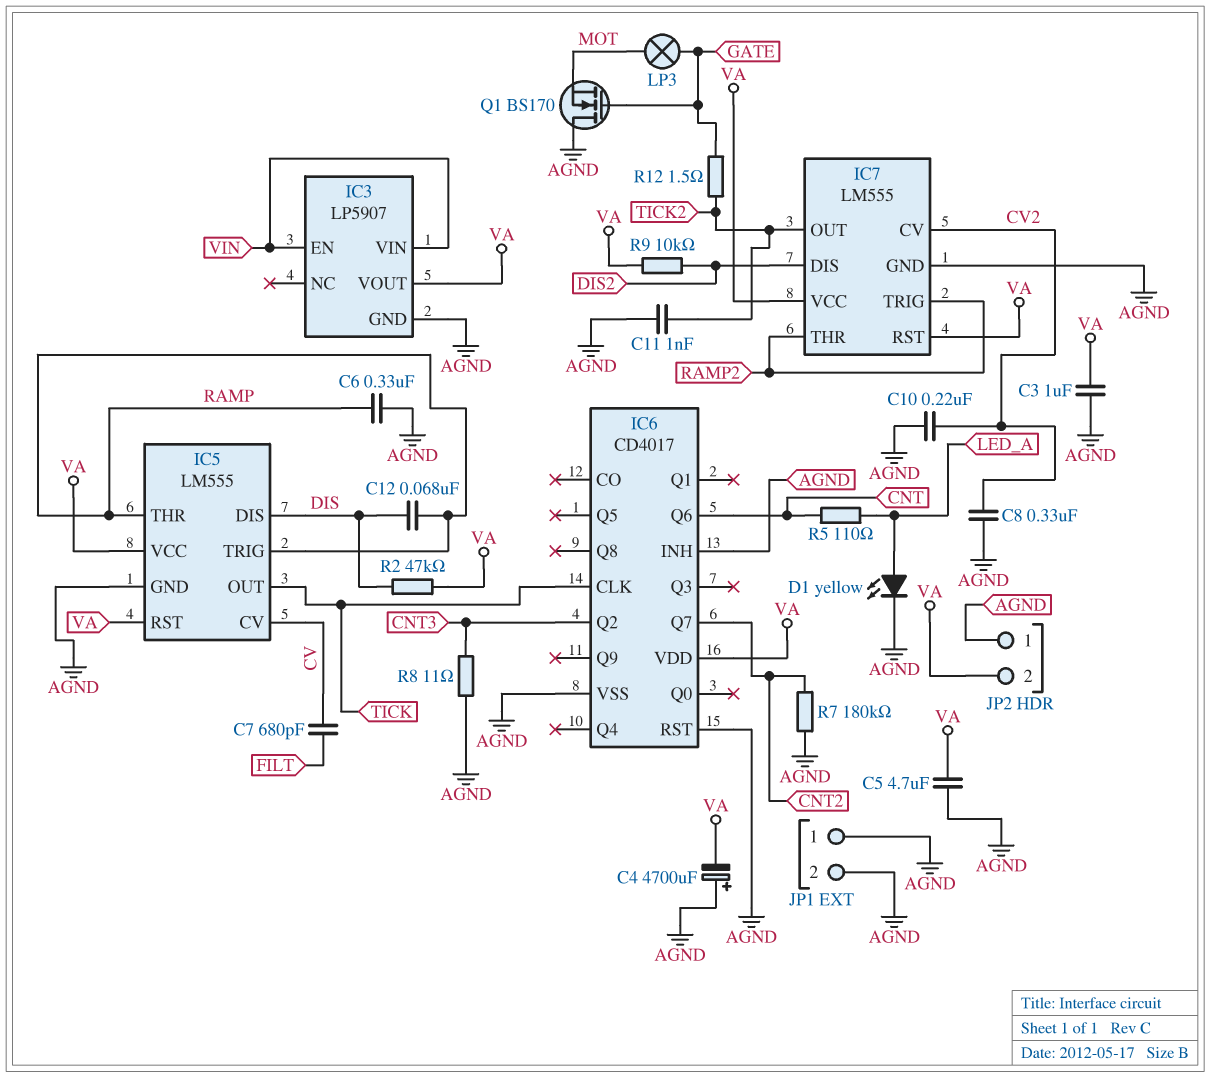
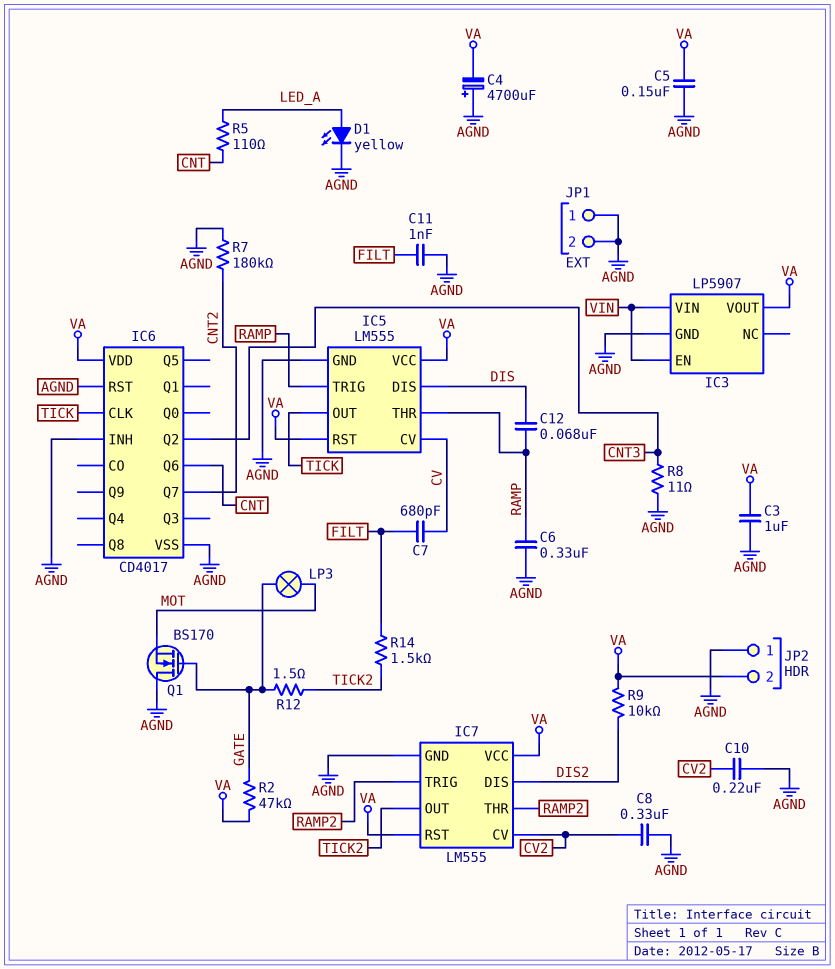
C5: 4.7uF (AGND, VA) -> 150nF (AGND, VA)
C11: 1nF (AGND, TICK2) -> 1nF (AGND, FILT)
R2: 47k (DIS, VA) -> 47k (GATE, VA)
R14: none -> 1.5k (FILT, TICK2)

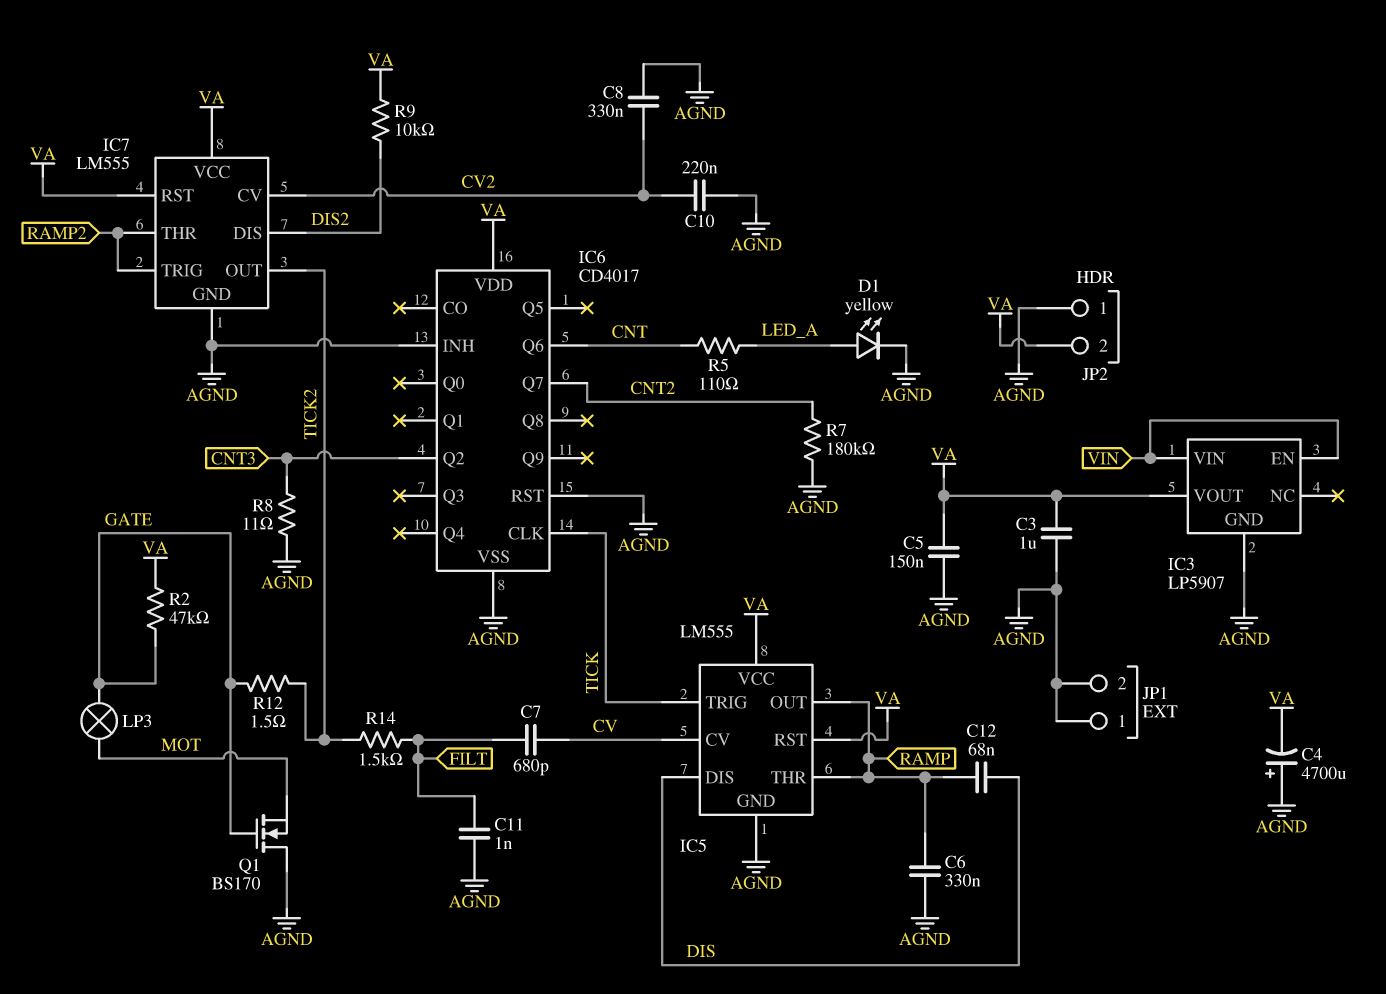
IC5 pin OUT: TICK -> RAMP
IC5 pin TRIG: RAMP -> TICK

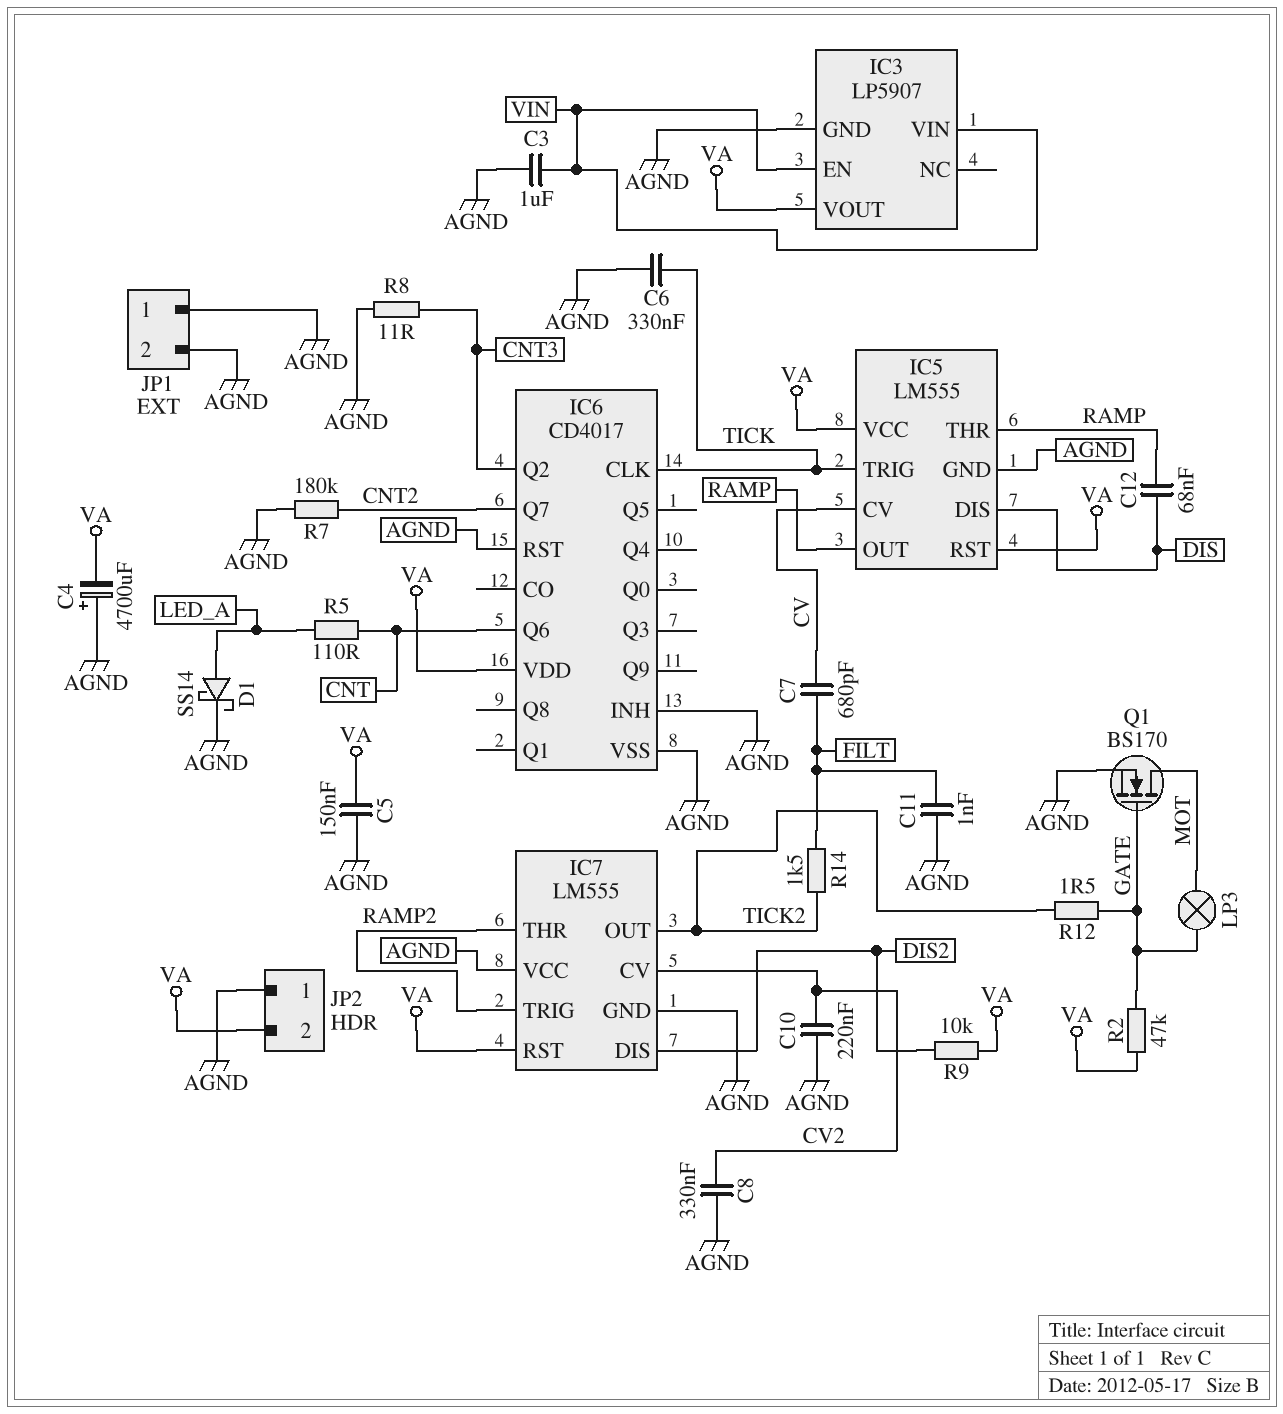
C3: 1uF (AGND, VA) -> 1uF (AGND, VIN)
C6: 330nF (AGND, RAMP) -> 330nF (AGND, TICK)
D1: LED yellow (A LED_A, K AGND) -> schottky SS14 (A LED_A, K AGND)
IC7 pin VCC: VA -> AGND
Q1: NMOS BS170 (G GATE, D AGND, S MOT) -> NMOS BS170 (G GATE, D MOT, S AGND)

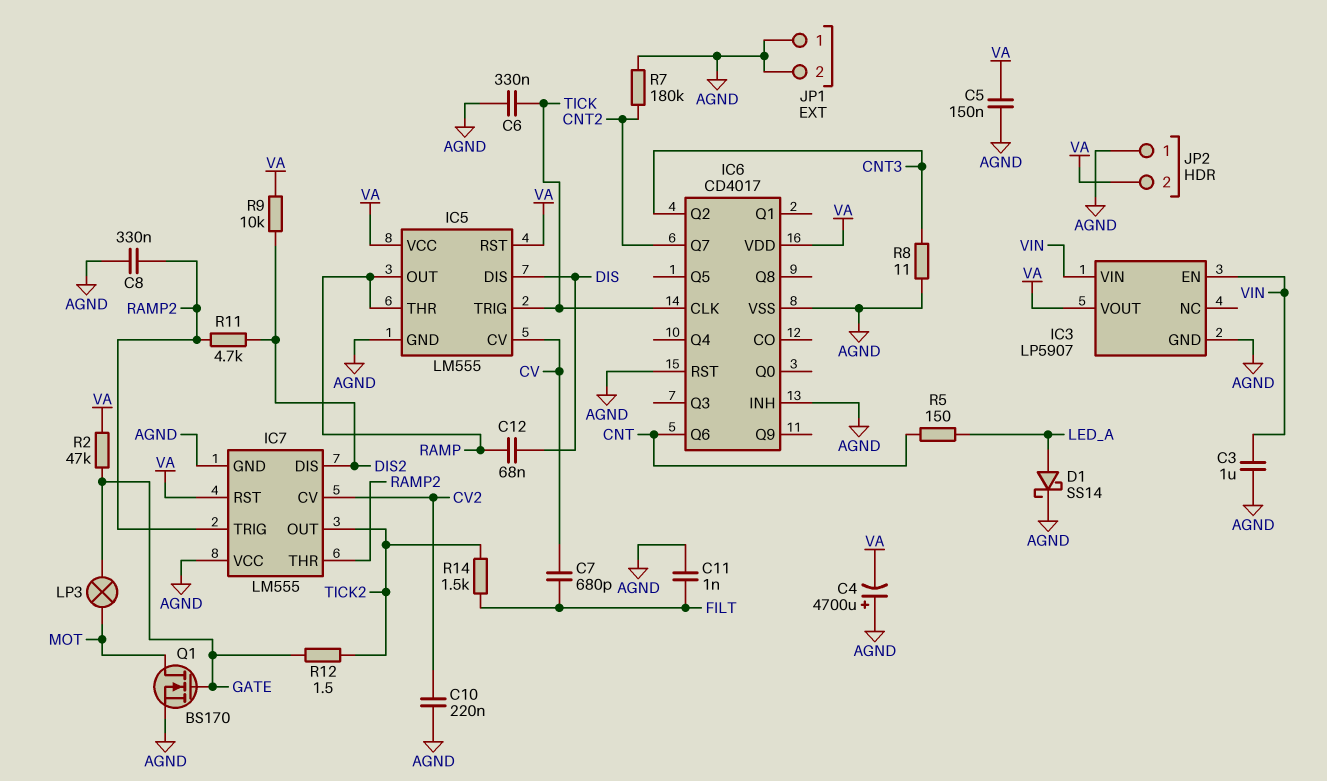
C8: 330nF (AGND, CV2) -> 330nF (AGND, RAMP2)
R5: 110 (CNT, LED_A) -> 150 (CNT, LED_A)
R11: none -> 4.7k (DIS2, RAMP2)

